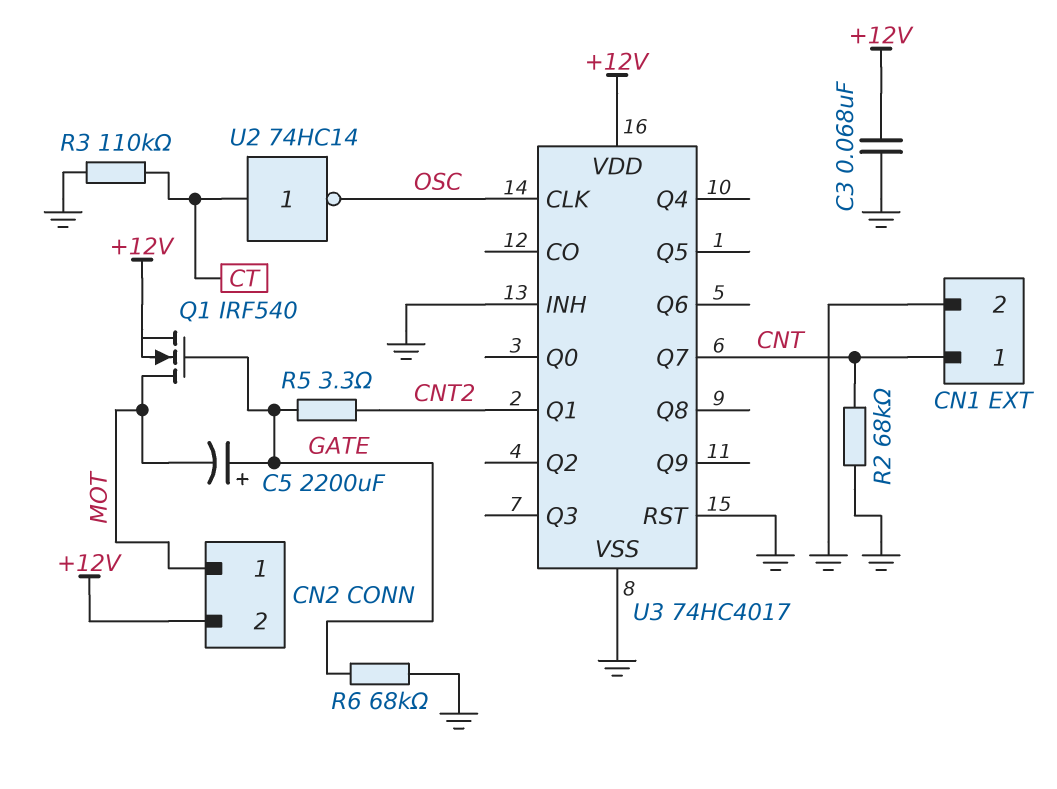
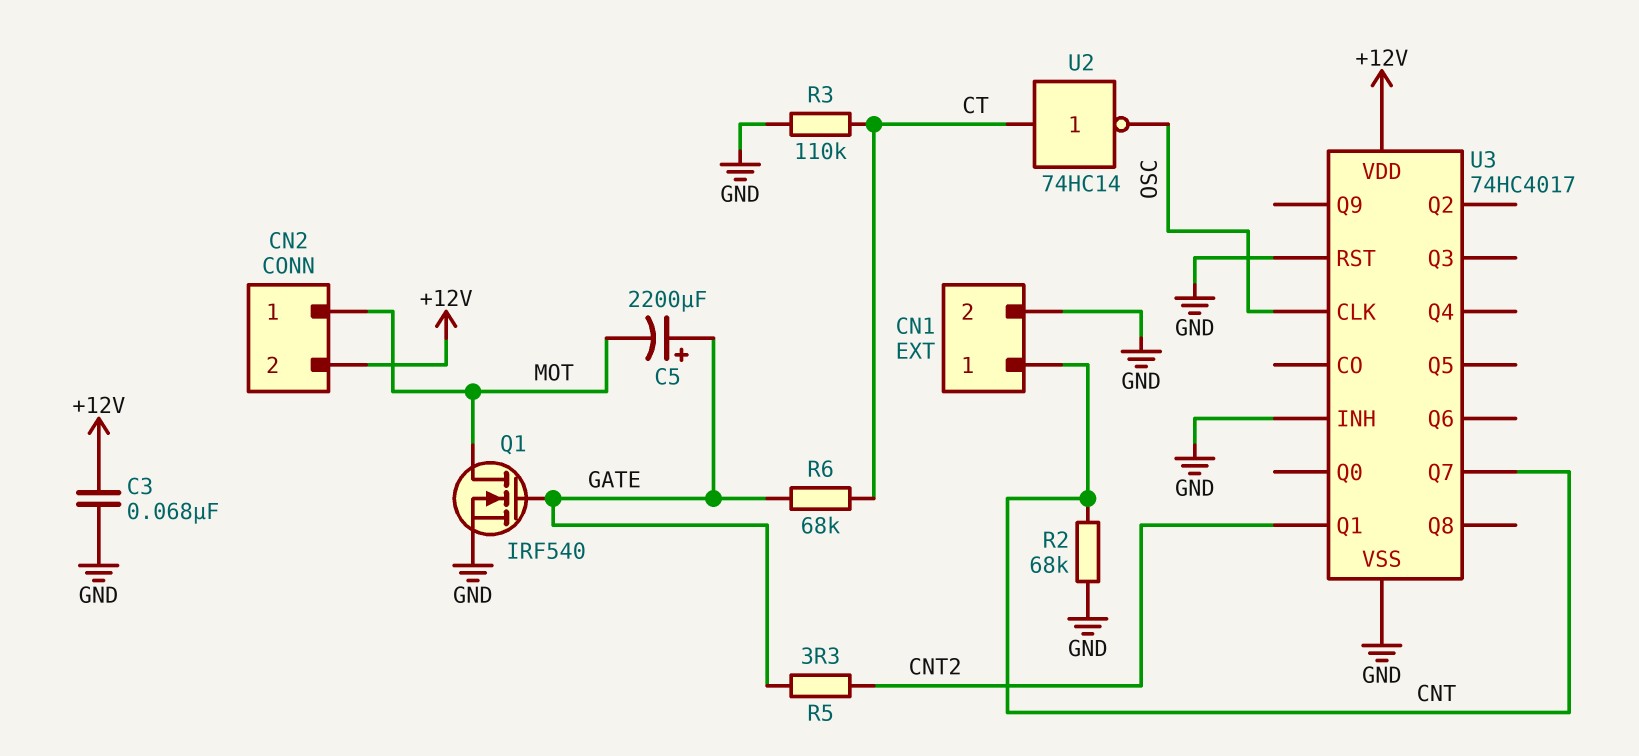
Q1: NMOS IRF540 (G GATE, D MOT, S +12V) -> NMOS IRF540 (G GATE, D MOT, S GND)
R6: 68k (GATE, GND) -> 68k (CT, GATE)

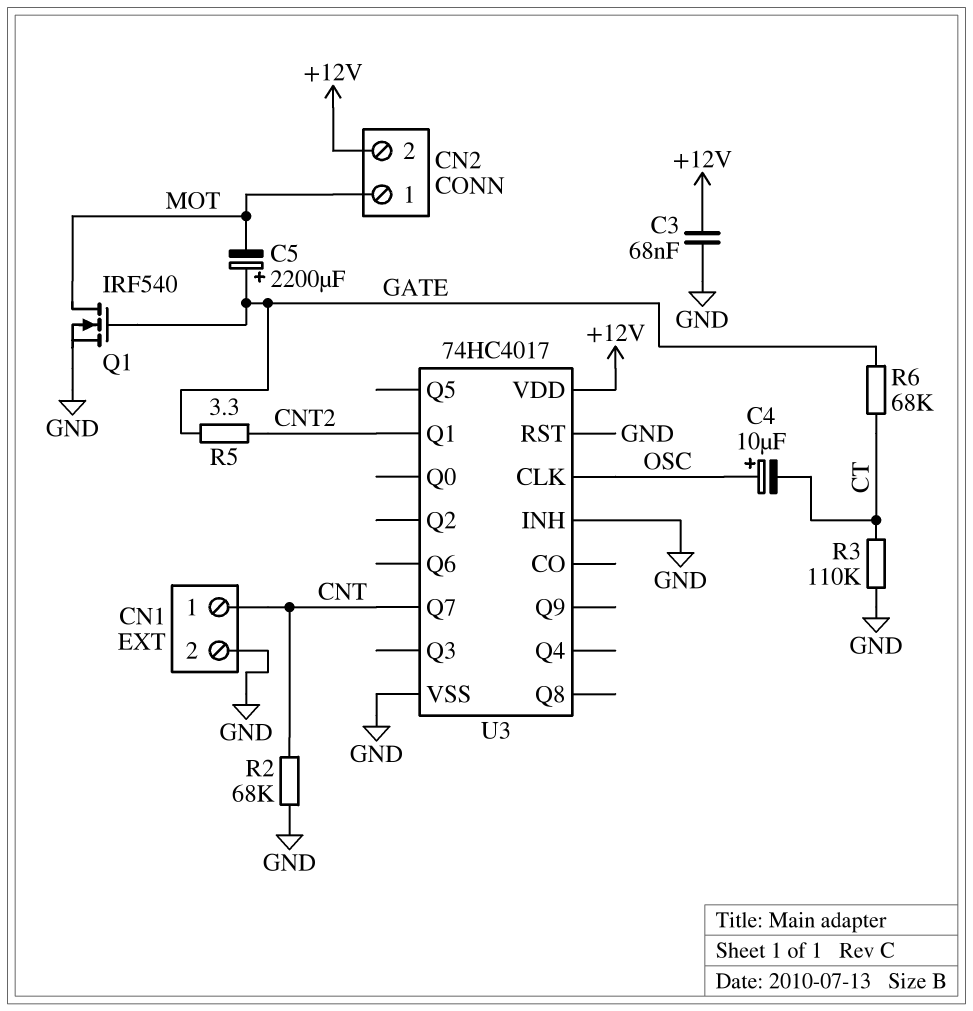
C4: none -> 10uF (plus OSC, minus CT)
U2: NOT 74HC14 (in CT, out OSC) -> none

